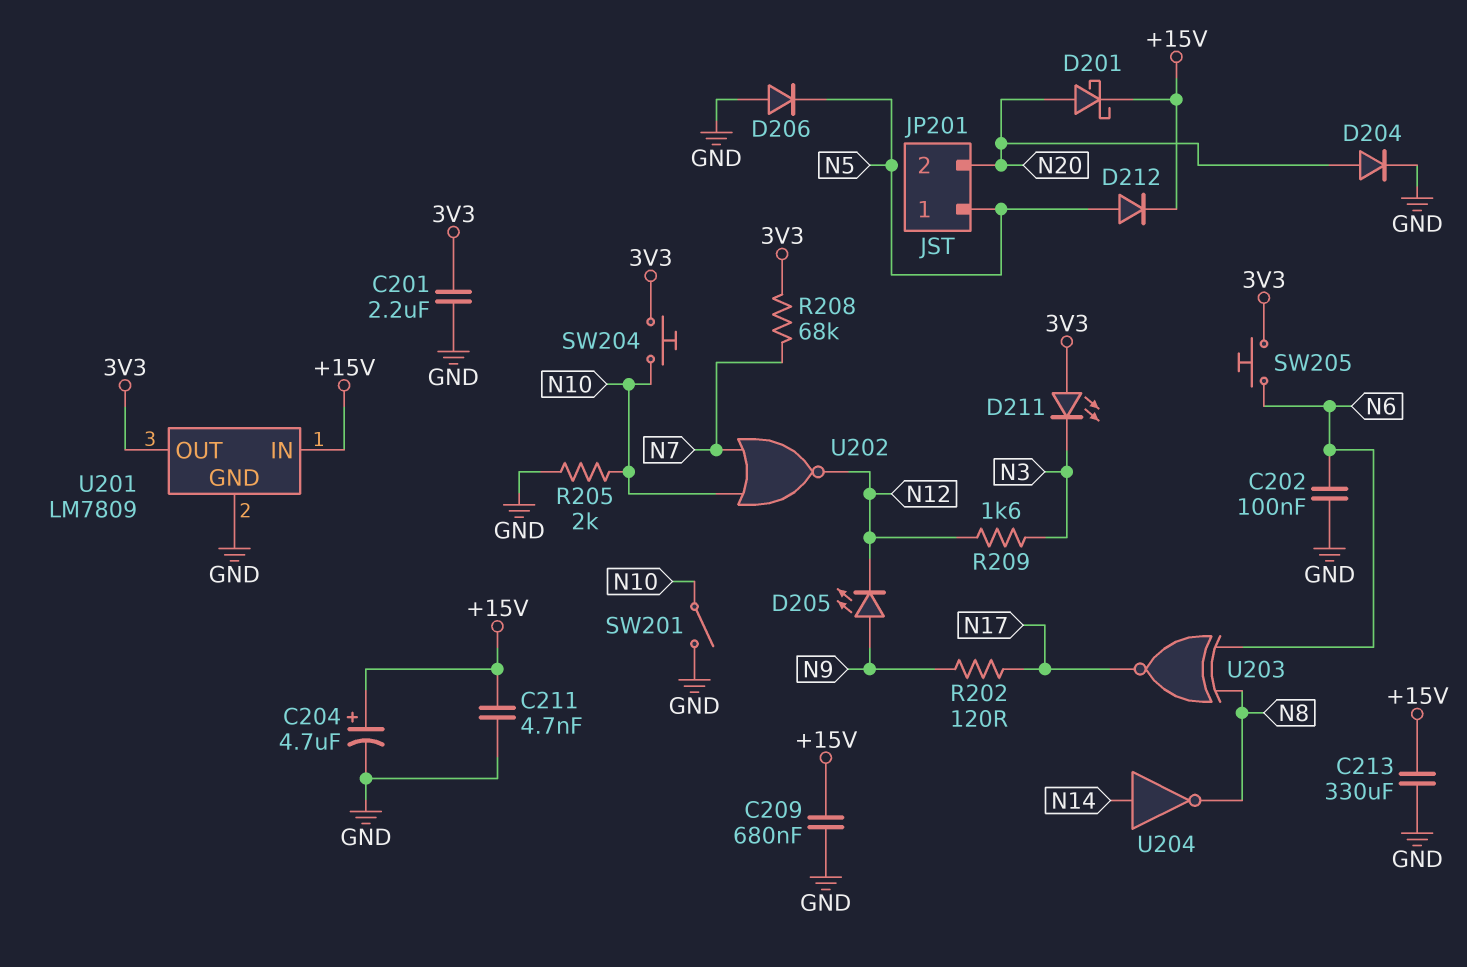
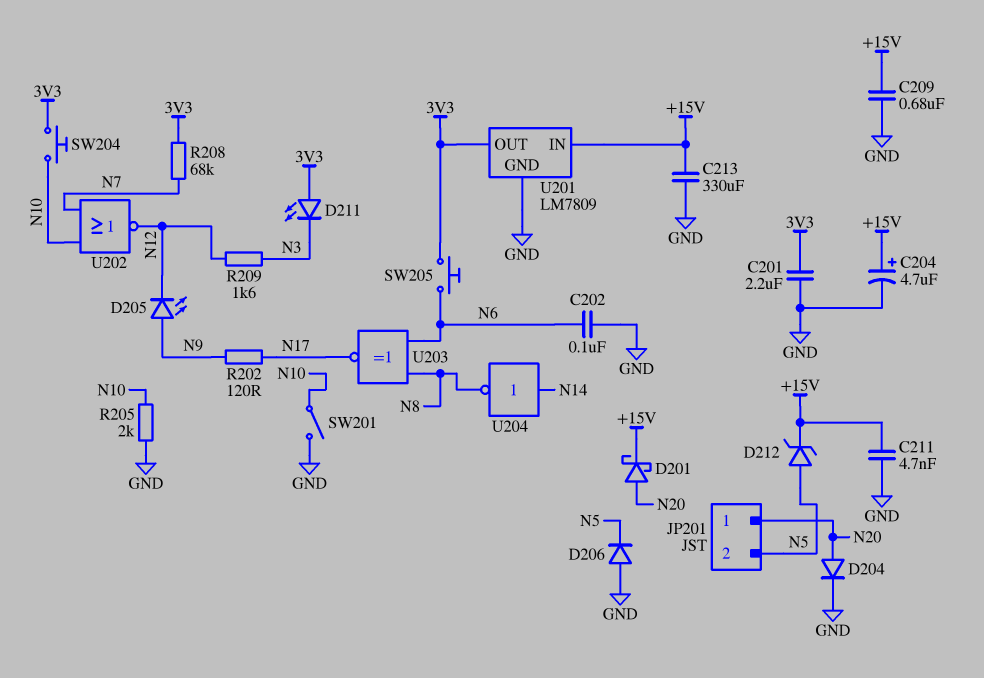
D212: diode (A N5, K +15V) -> zener (A N5, K +15V)
JP201 pin 1: N5 -> N20
JP201 pin 2: N20 -> N5

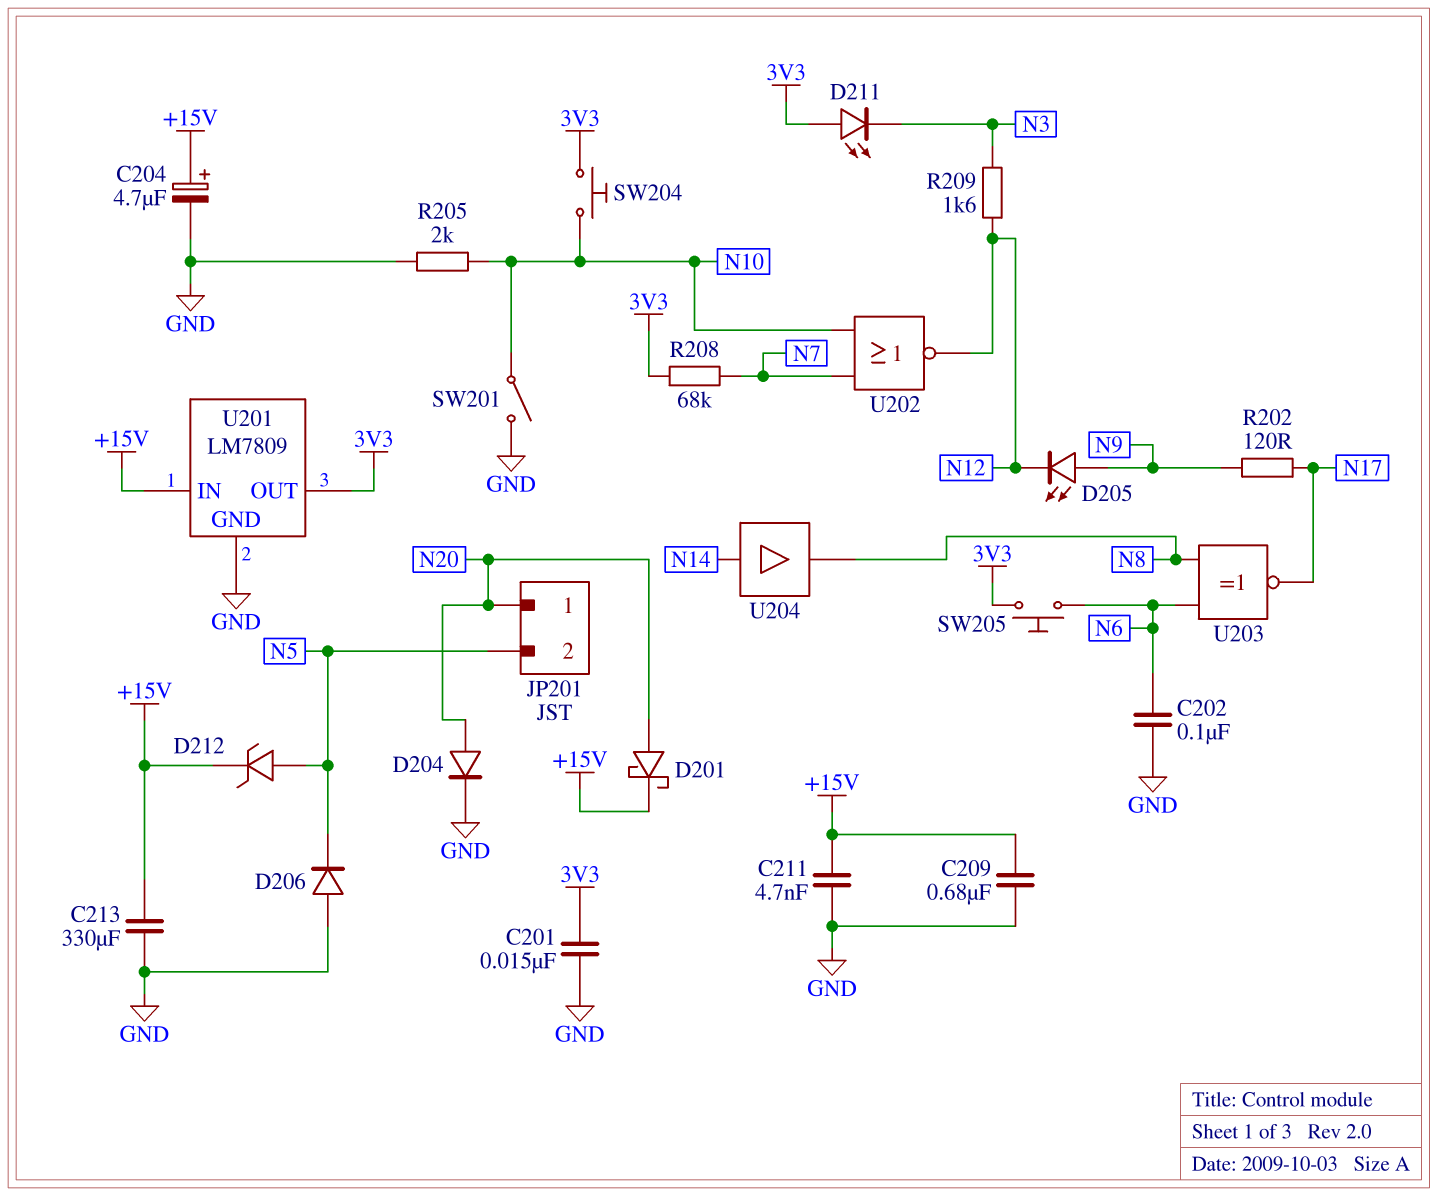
C201: 2.2uF (3V3, GND) -> 15nF (3V3, GND)
U204: NOT (in N14, out N8) -> buffer (in N14, out N8)

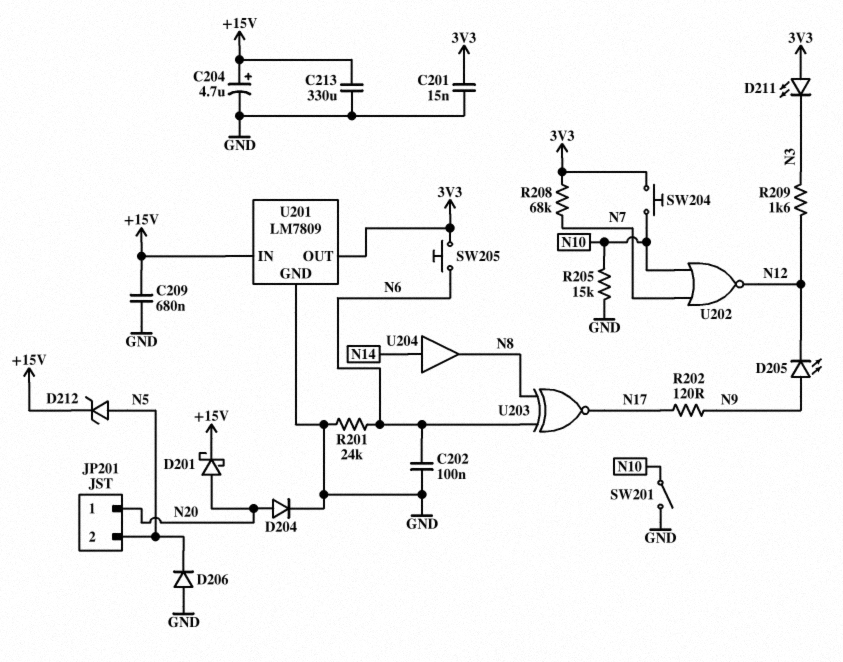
C211: 4.7nF (+15V, GND) -> none
R201: none -> 24k (GND, N6)
R205: 2k (GND, N10) -> 15k (GND, N10)

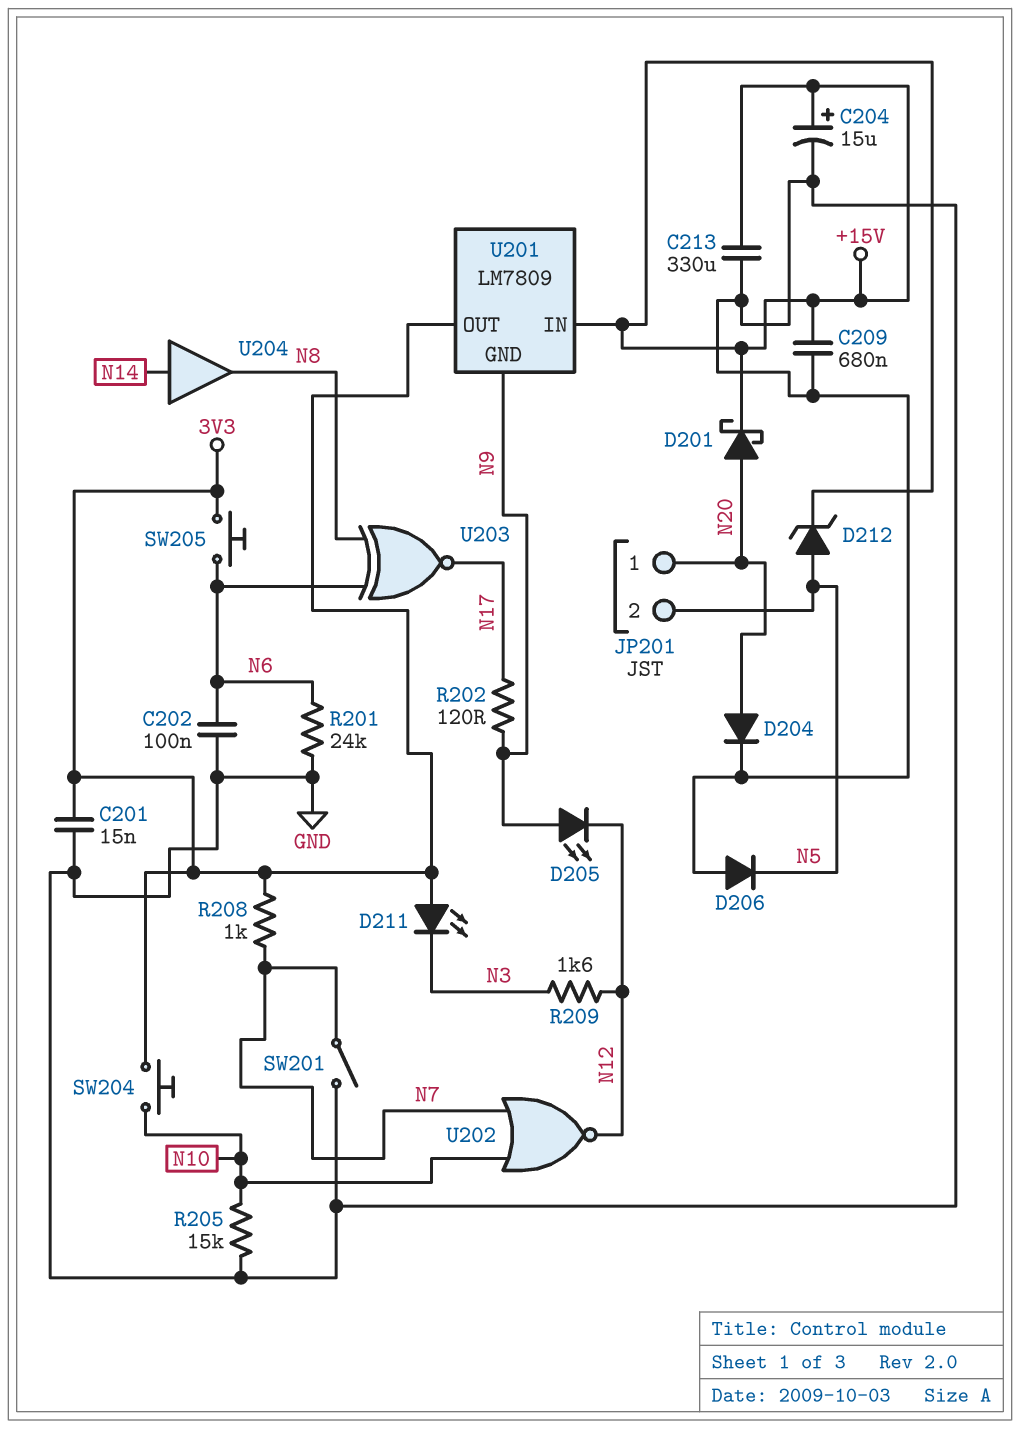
C204: 4.7uF (plus +15V, minus GND) -> 15uF (plus +15V, minus GND)
R208: 68k (3V3, N7) -> 1k (3V3, N7)
SW201: switch (GND, N10) -> switch (GND, N7)
U201 pin GND: GND -> N9

